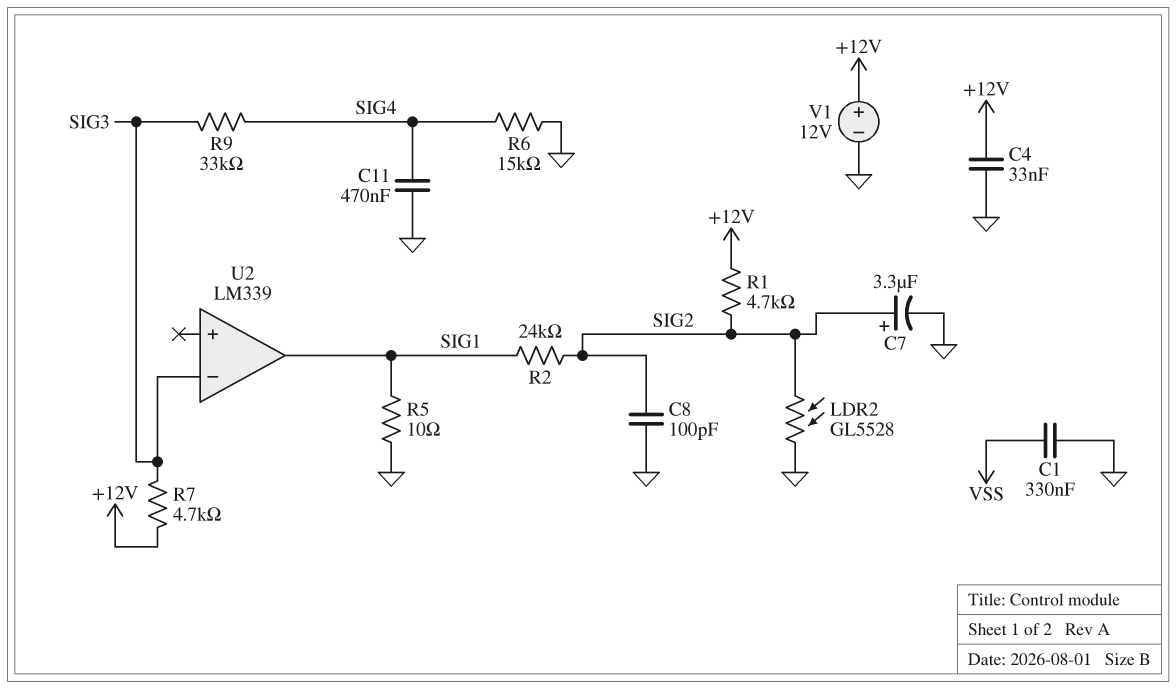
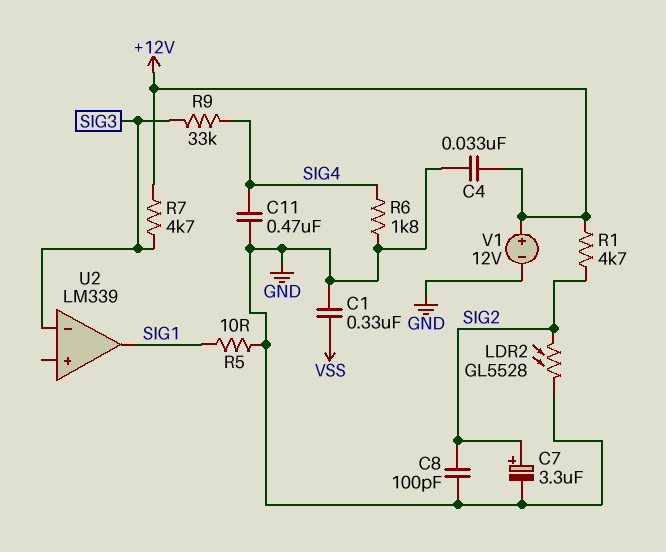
R2: 24k (SIG1, SIG2) -> none
R6: 15k (GND, SIG4) -> 1.8k (GND, SIG4)

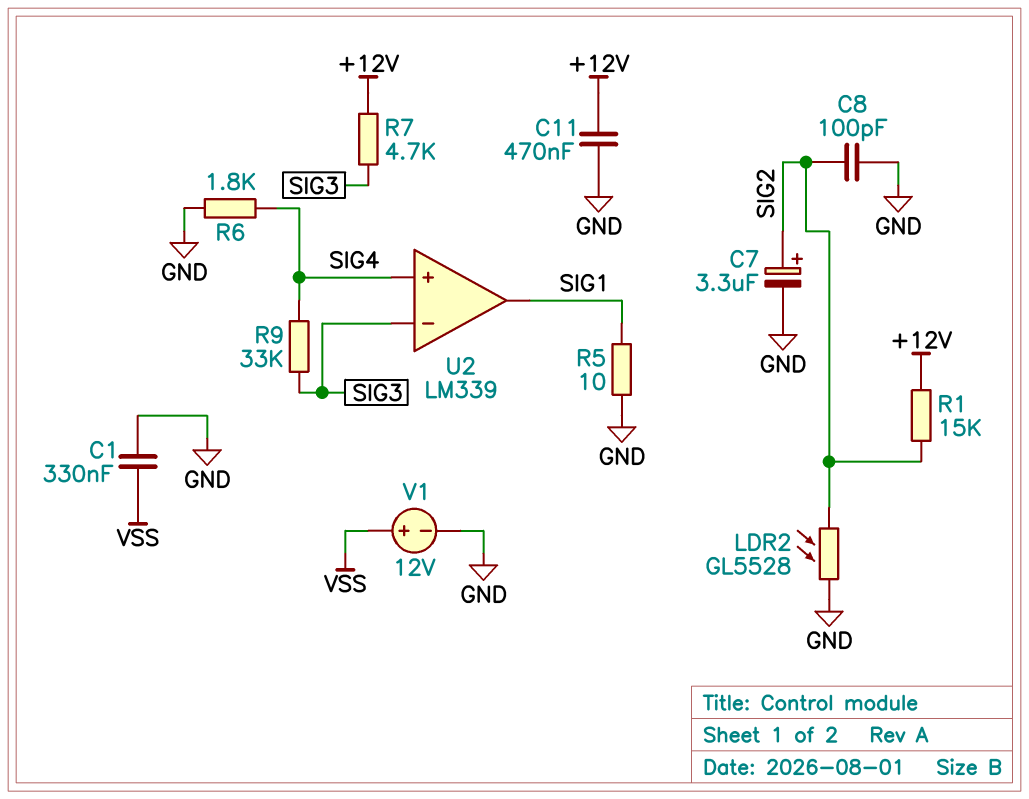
C4: 33nF (+12V, GND) -> none
C11: 470nF (GND, SIG4) -> 470nF (+12V, GND)
R1: 4.7k (+12V, SIG2) -> 15k (+12V, SIG2)
U2 pin in+: none -> SIG4
V1: 12V (plus +12V, minus GND) -> 12V (plus VSS, minus GND)

